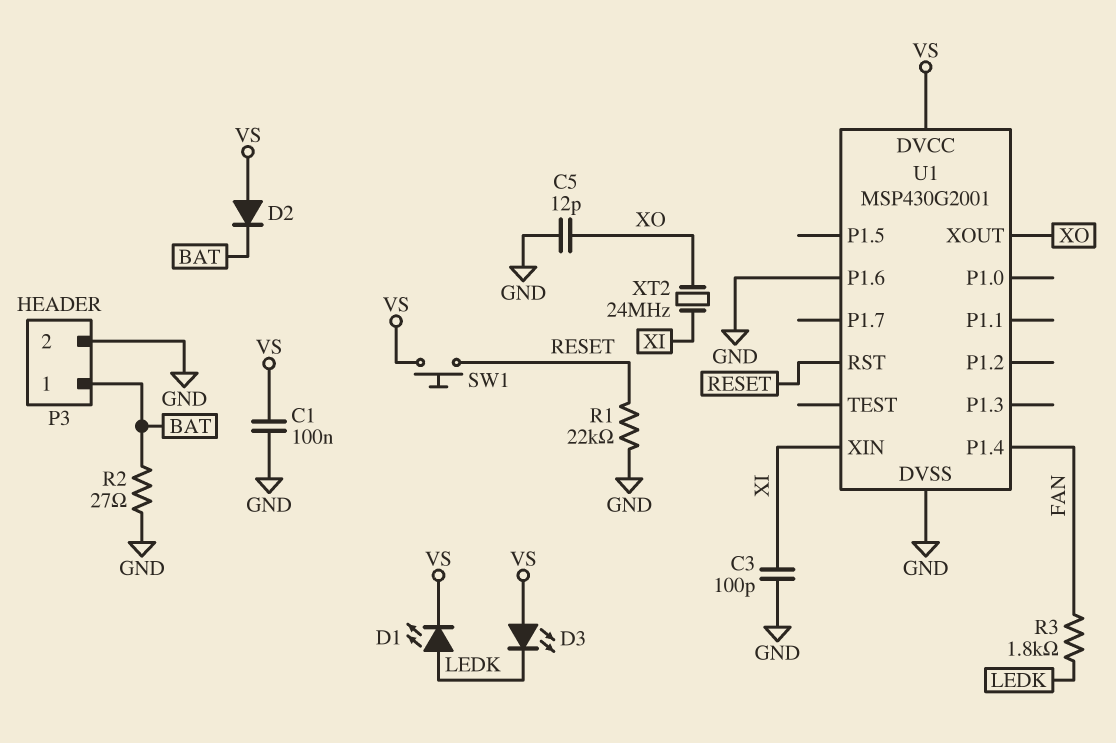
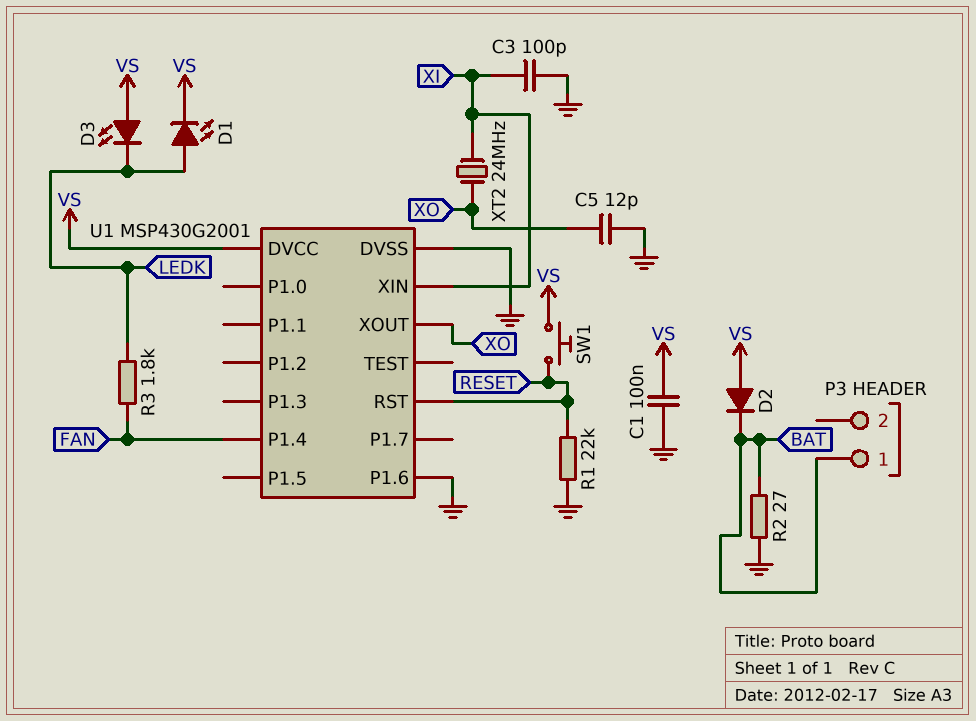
P3 pin 2: GND -> none

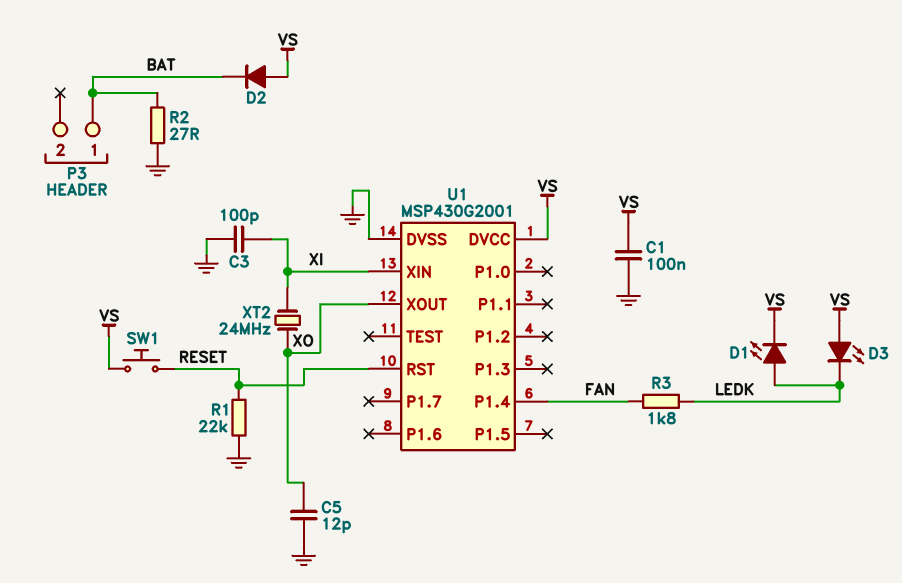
U1 pin P1.6: GND -> none

